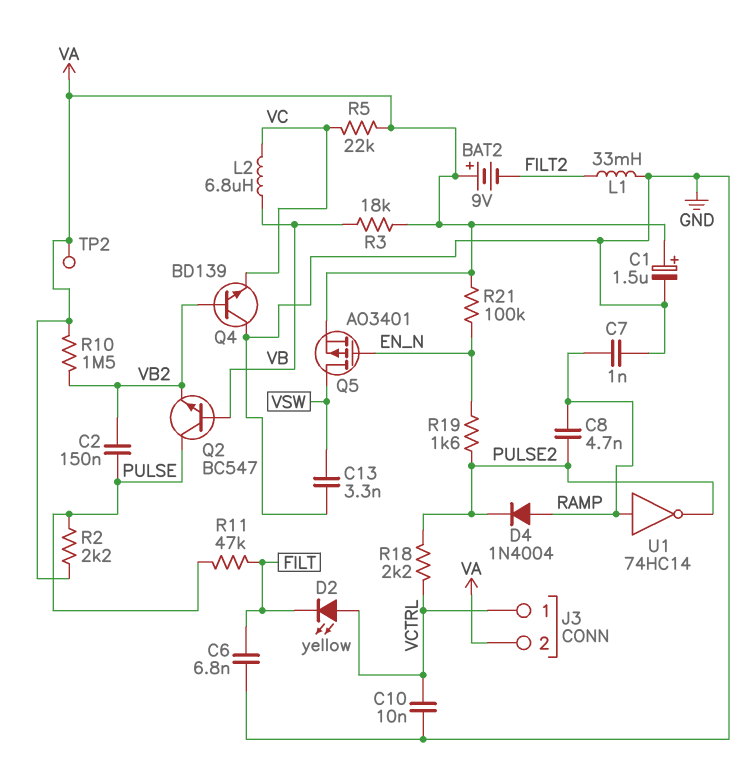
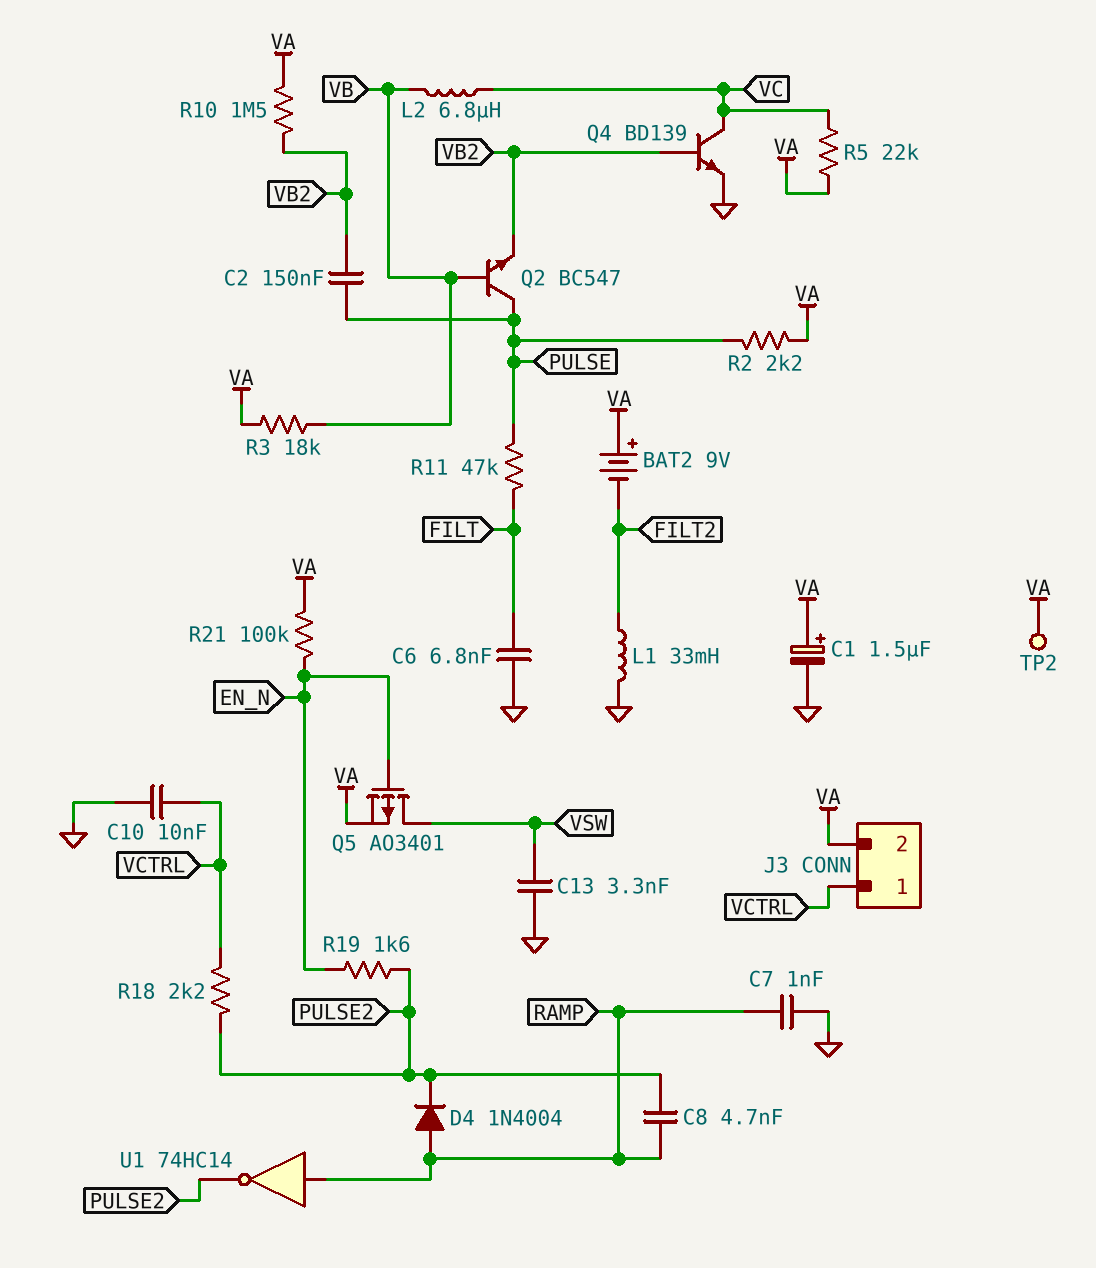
D2: LED yellow (A VCTRL, K FILT) -> none
Q4: NPN BD139 (B VB2, C GND, E VC) -> NPN BD139 (B VB2, C VC, E GND)

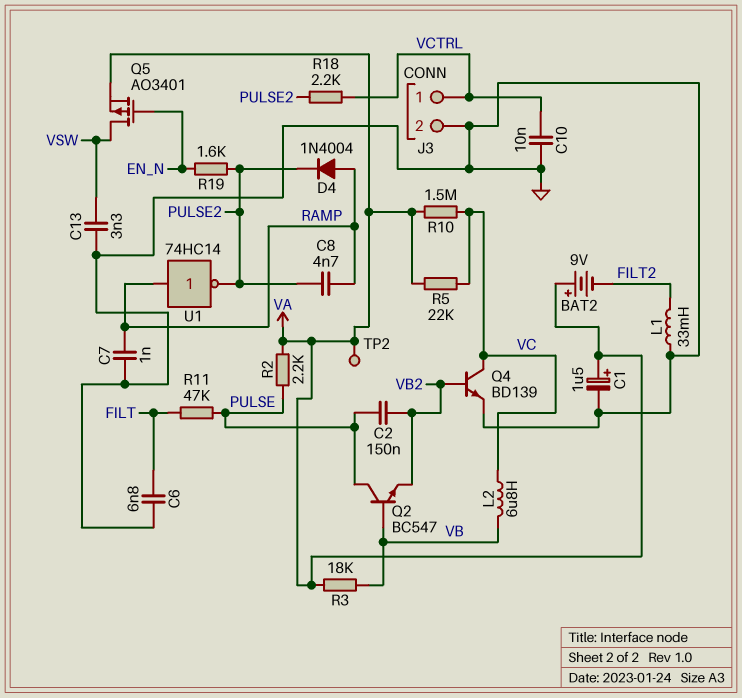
J3 pin 2: VA -> GND
R10: 1.5M (VA, VB2) -> 1.5M (VA, VC)
R21: 100k (EN_N, VA) -> none

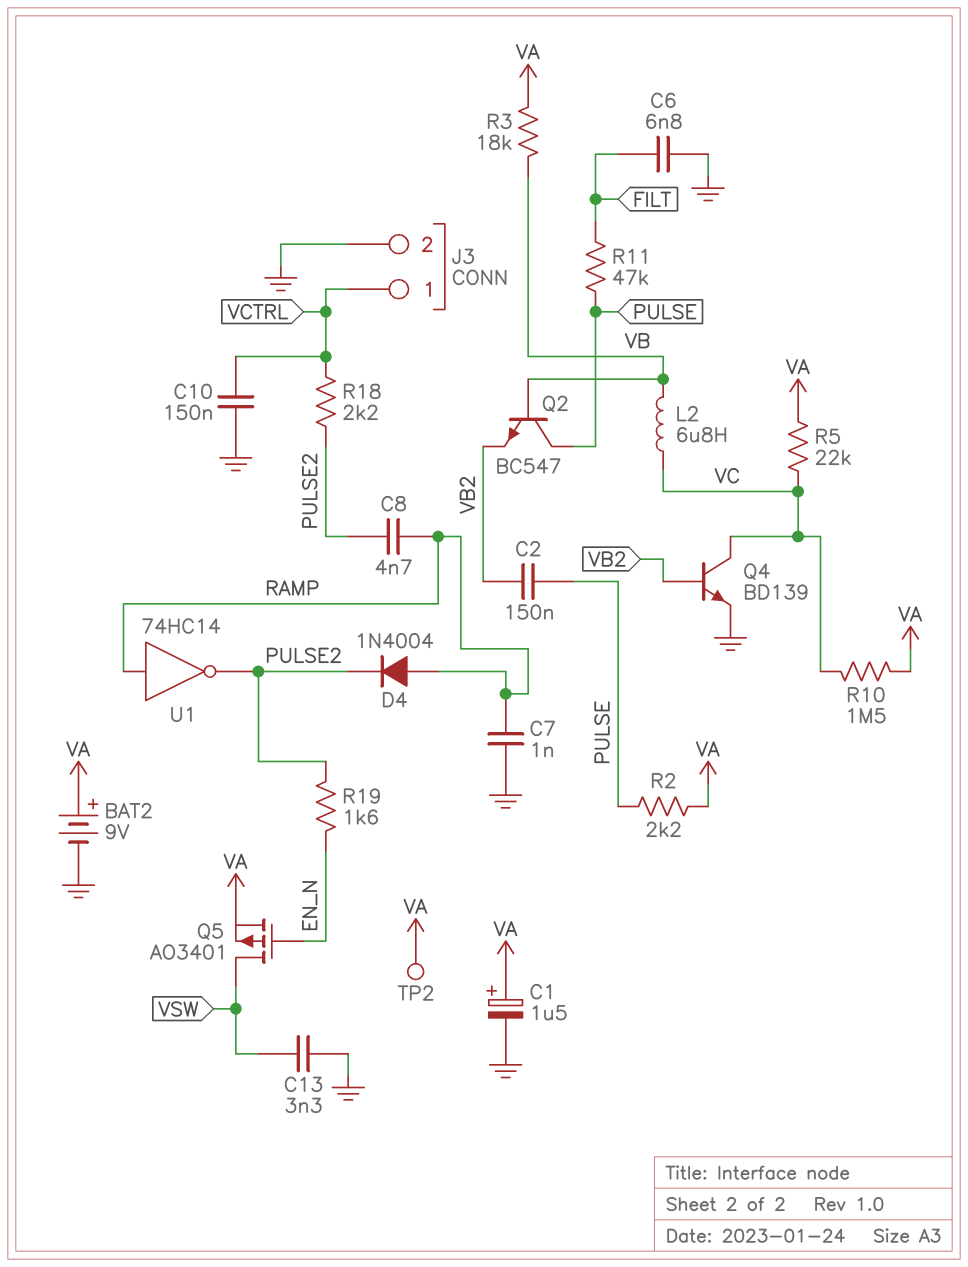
BAT2: 9V (plus VA, minus FILT2) -> 9V (plus VA, minus GND)
C10: 10nF (GND, VCTRL) -> 150nF (GND, VCTRL)
L1: 33mH (FILT2, GND) -> none

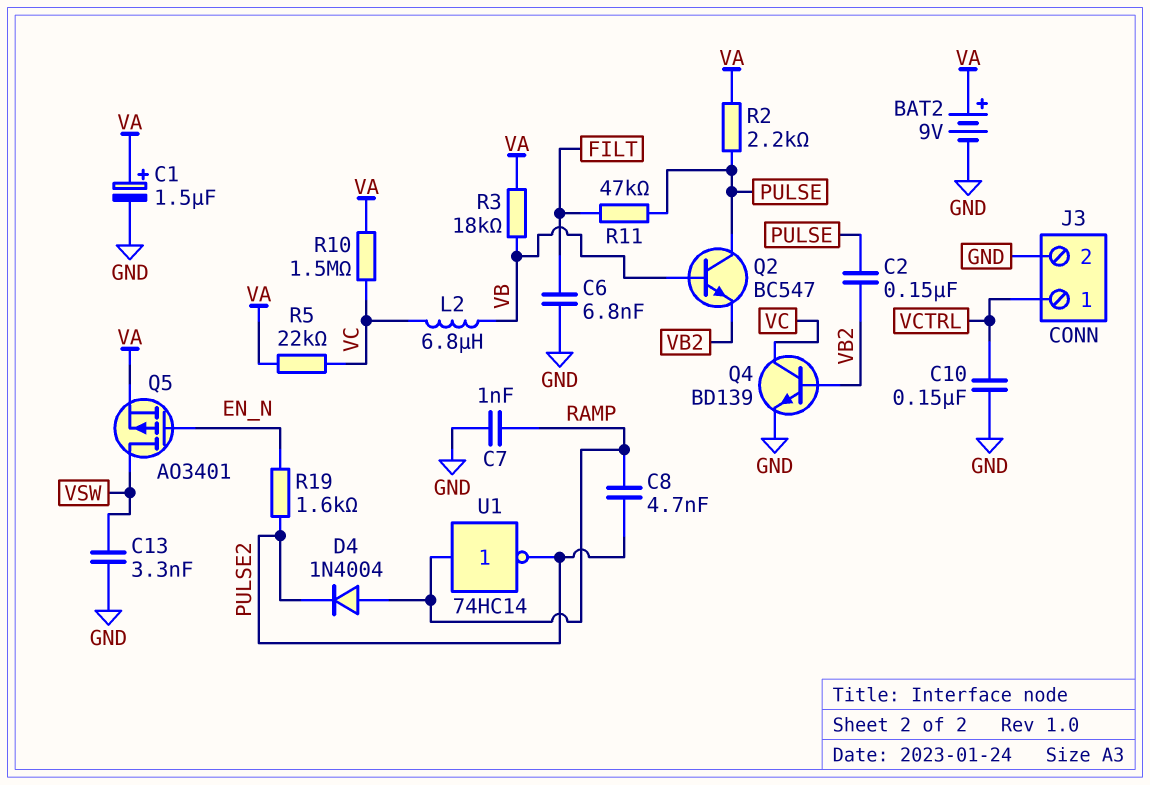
R18: 2.2k (PULSE2, VCTRL) -> none
TP2: test point (VA) -> none

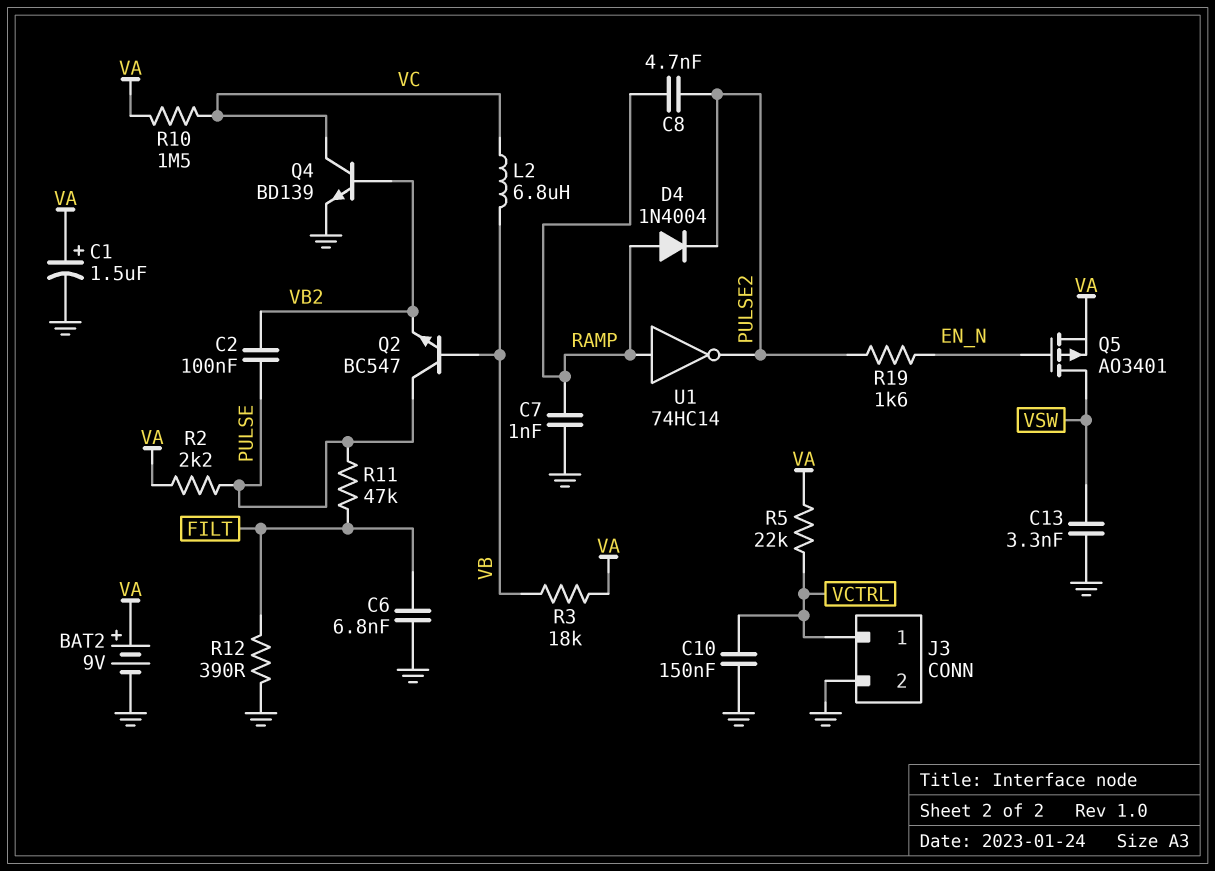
C2: 150nF (PULSE, VB2) -> 100nF (PULSE, VB2)
R5: 22k (VA, VC) -> 22k (VA, VCTRL)
R12: none -> 390 (FILT, GND)

